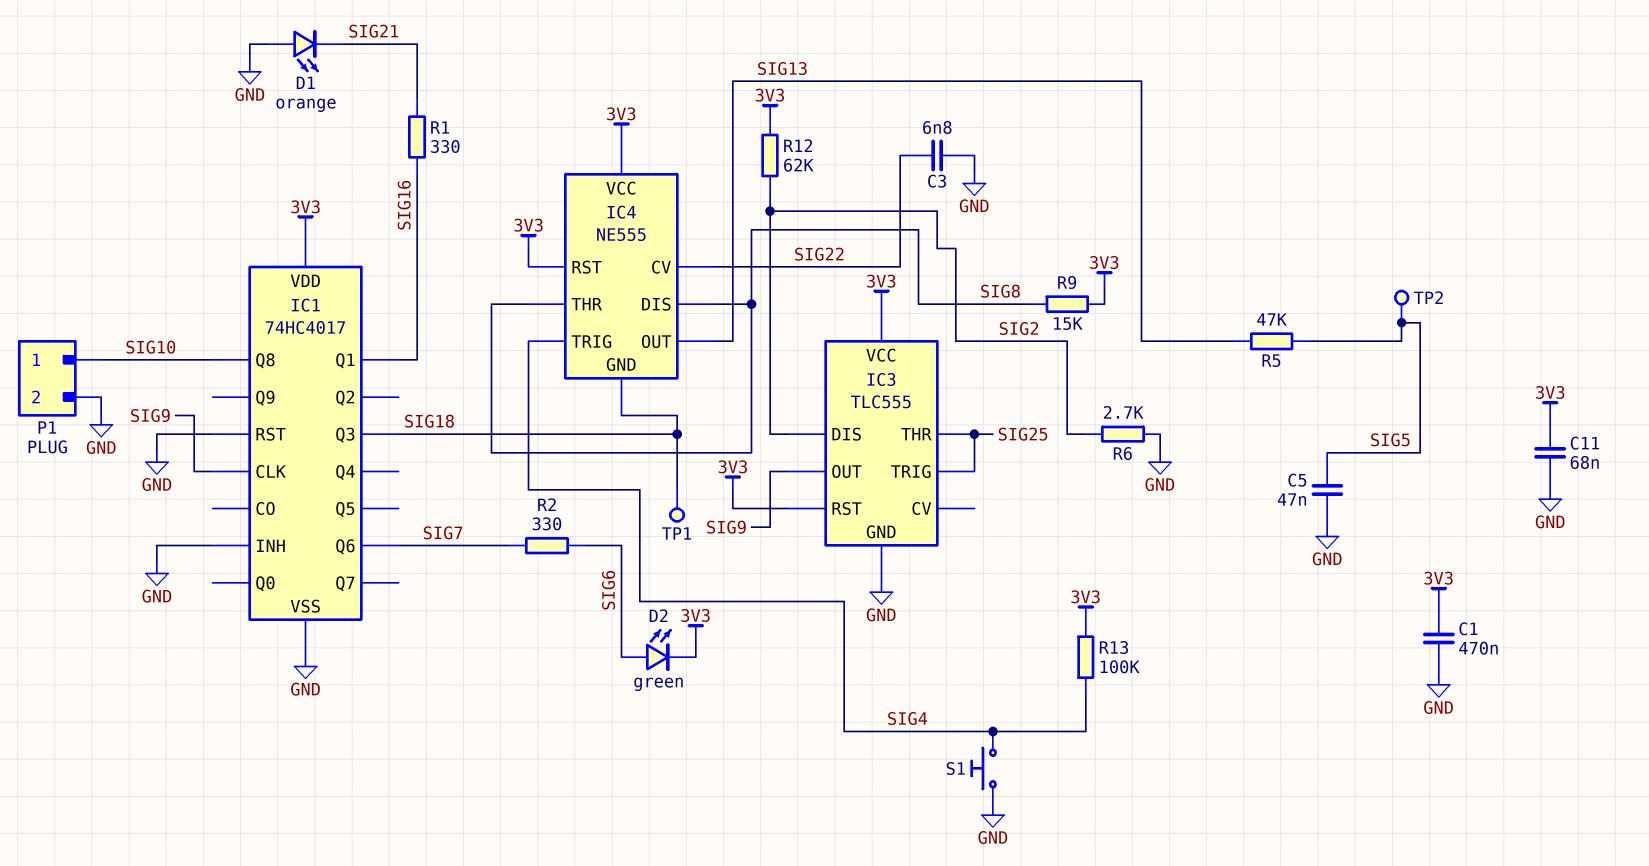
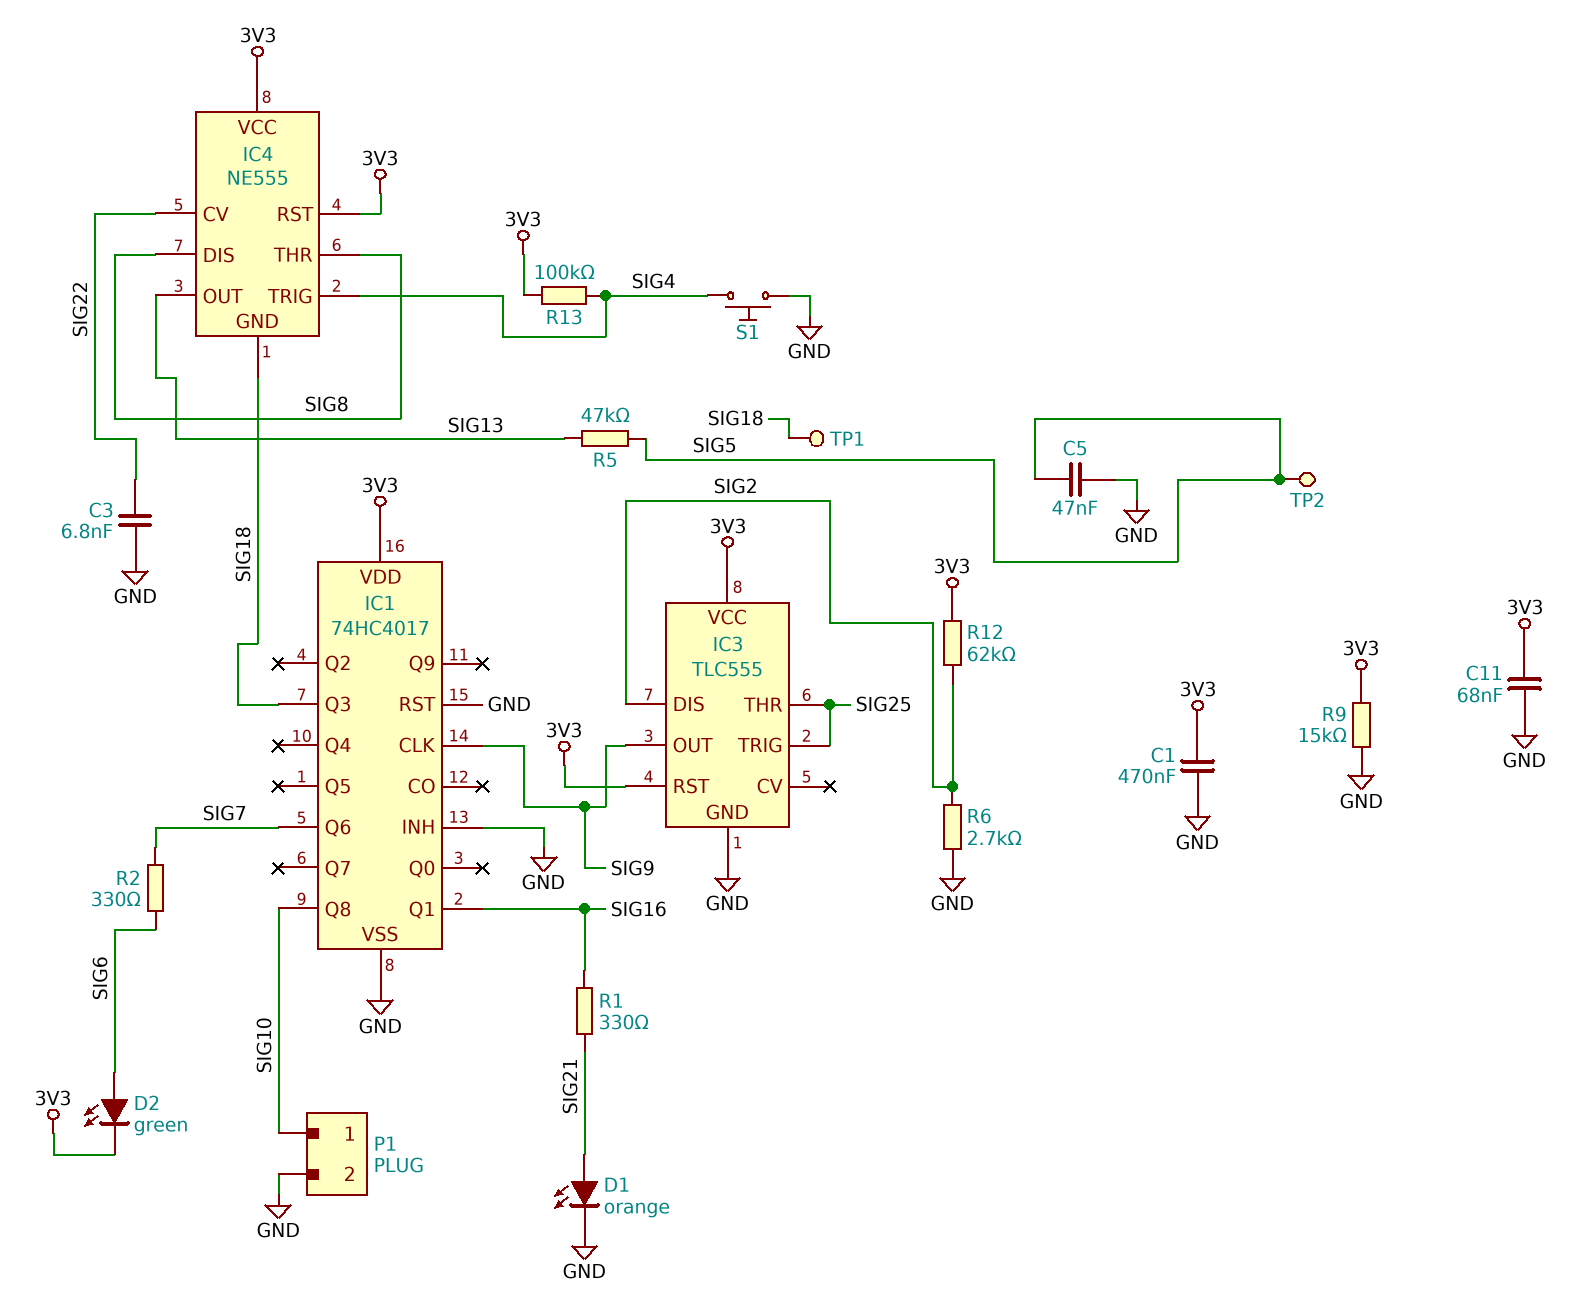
D1: LED orange (A GND, K SIG21) -> LED orange (A SIG21, K GND)
R9: 15k (3V3, SIG8) -> 15k (3V3, GND)

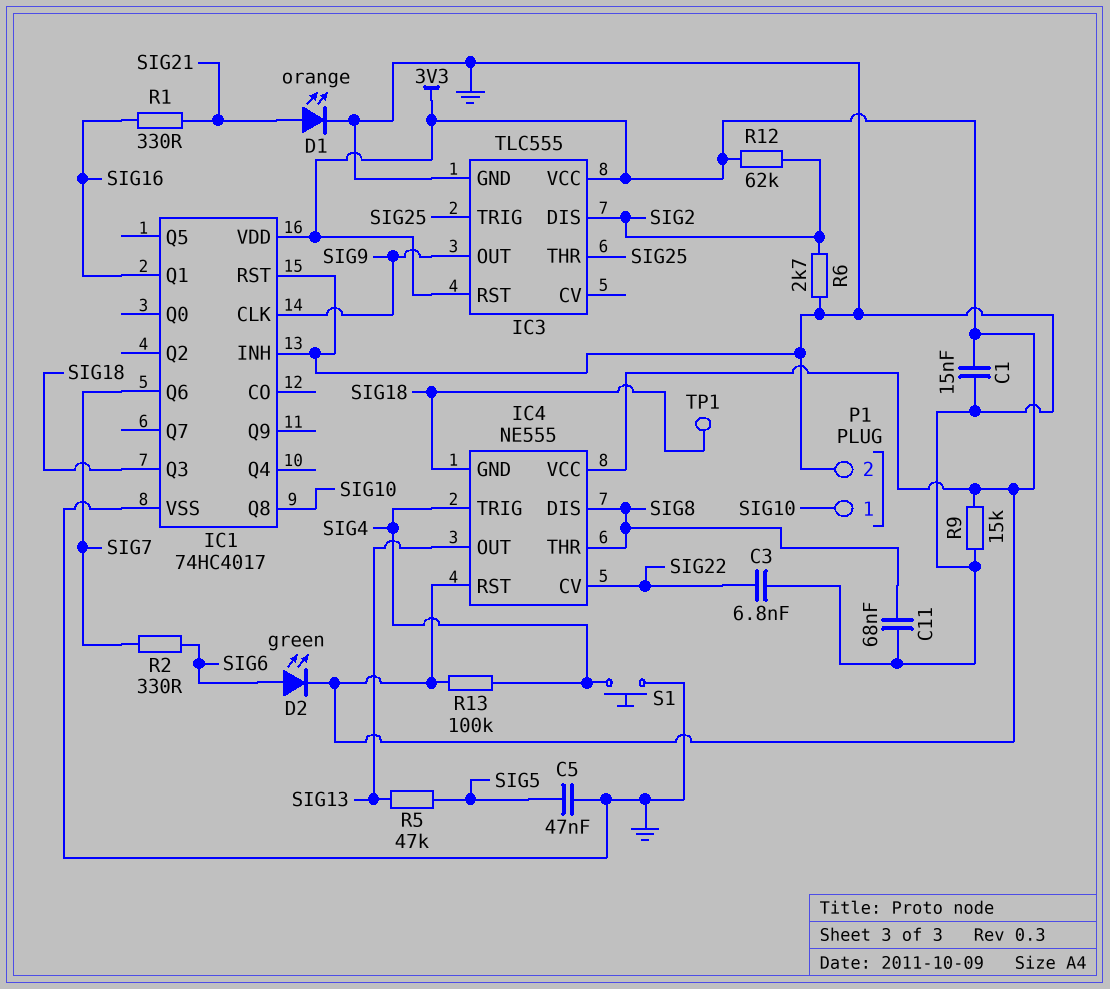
C1: 470nF (3V3, GND) -> 15nF (3V3, GND)
C11: 68nF (3V3, GND) -> 68nF (GND, SIG8)
TP2: test point (SIG5) -> none

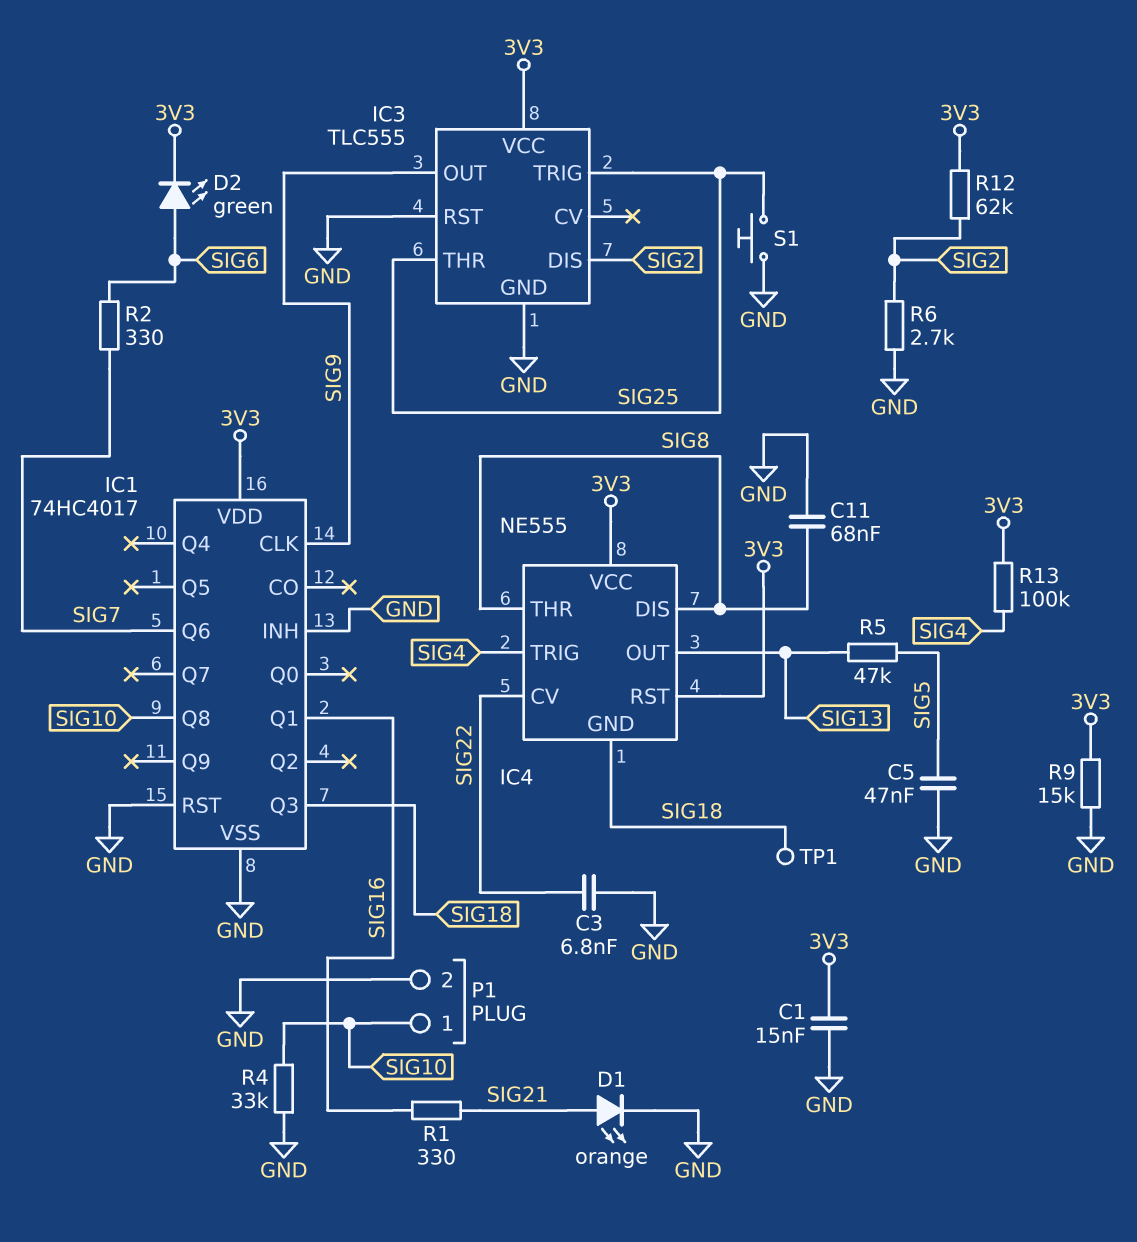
IC3 pin RST: 3V3 -> GND
R4: none -> 33k (GND, SIG10)
S1: button (GND, SIG4) -> button (GND, SIG25)

